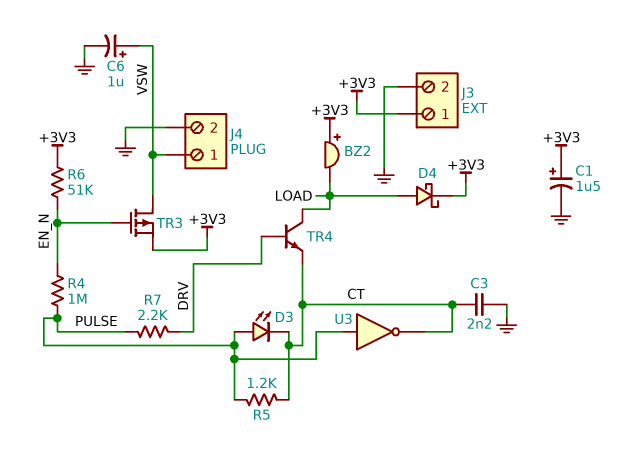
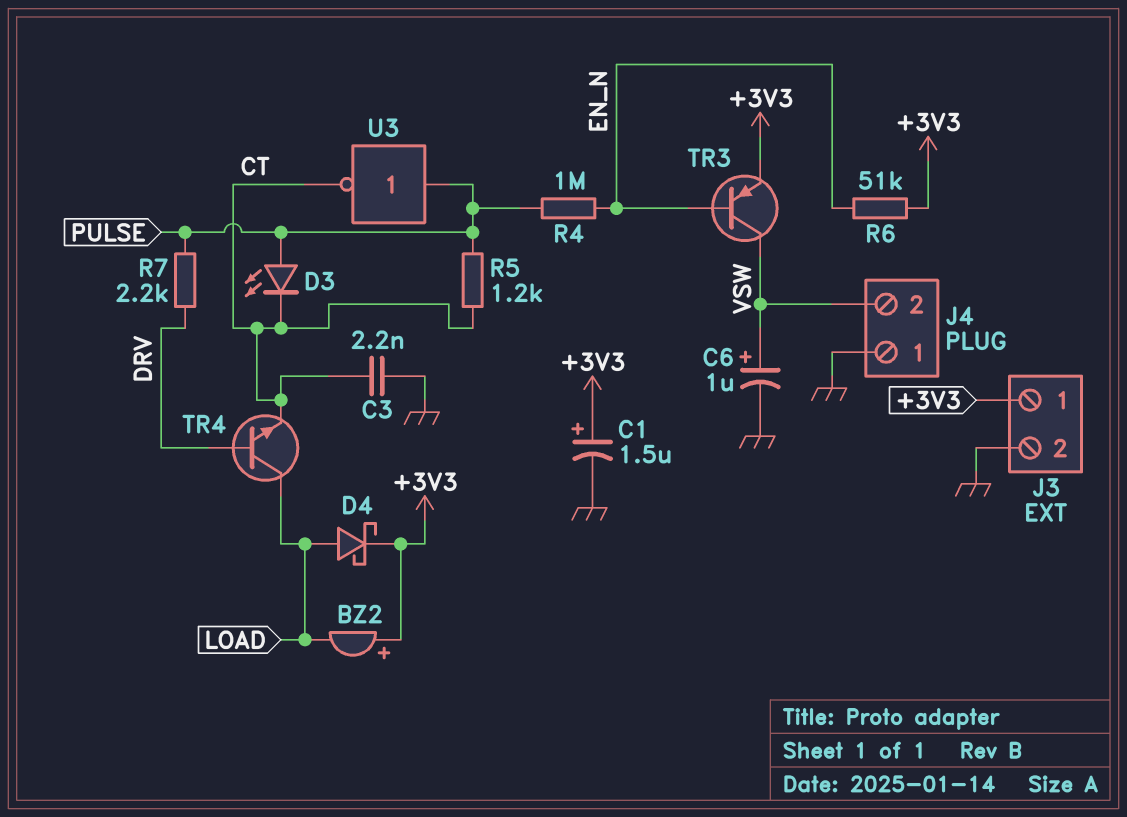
J4 pin 1: VSW -> GND
J4 pin 2: GND -> VSW
TR3: PMOS (G EN_N, D VSW, S +3V3) -> PNP (B EN_N, C VSW, E +3V3)

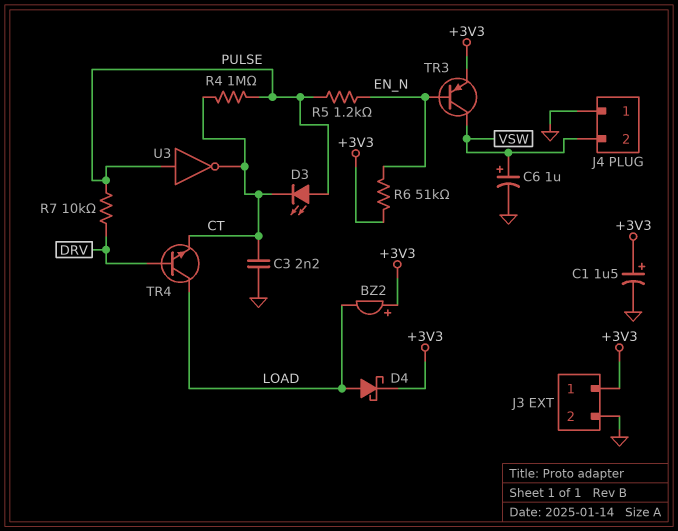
R4: 1M (EN_N, PULSE) -> 1M (CT, PULSE)
R5: 1.2k (CT, PULSE) -> 1.2k (EN_N, PULSE)
R7: 2.2k (DRV, PULSE) -> 10k (DRV, PULSE)

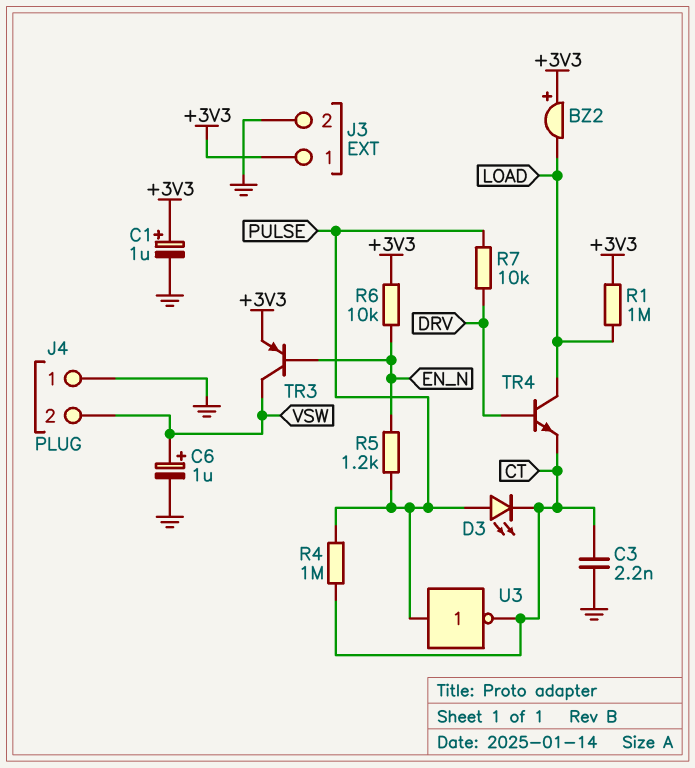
C1: 1.5uF (plus +3V3, minus GND) -> 1uF (plus +3V3, minus GND)
D4: schottky (A LOAD, K +3V3) -> none
R1: none -> 1M (+3V3, LOAD)
R6: 51k (+3V3, EN_N) -> 10k (+3V3, EN_N)

